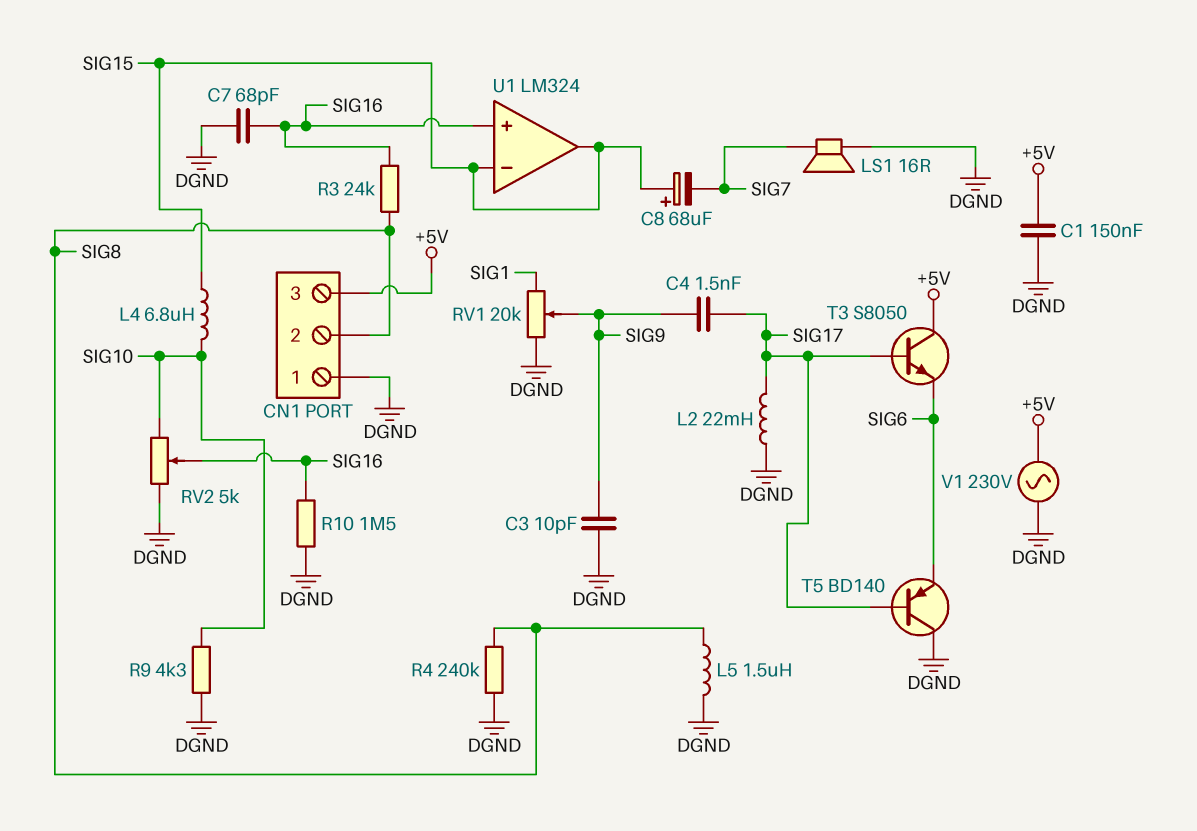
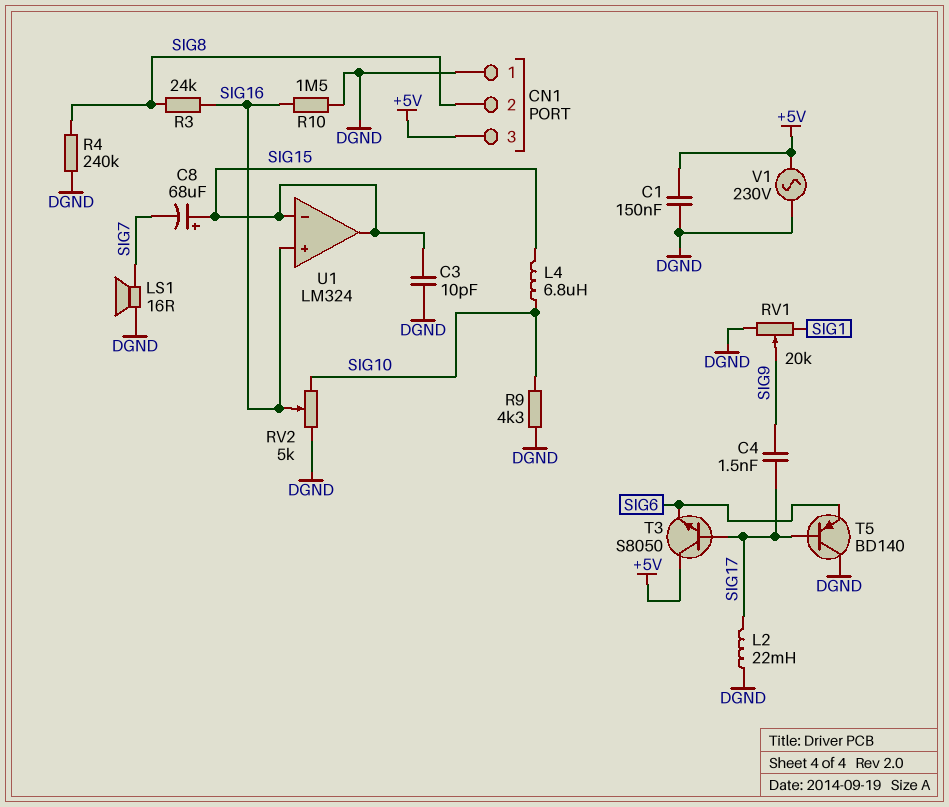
C3: 10pF (DGND, SIG9) -> 10pF (DGND, SIG15)
C7: 68pF (DGND, SIG16) -> none
L5: 1.5uH (DGND, SIG8) -> none

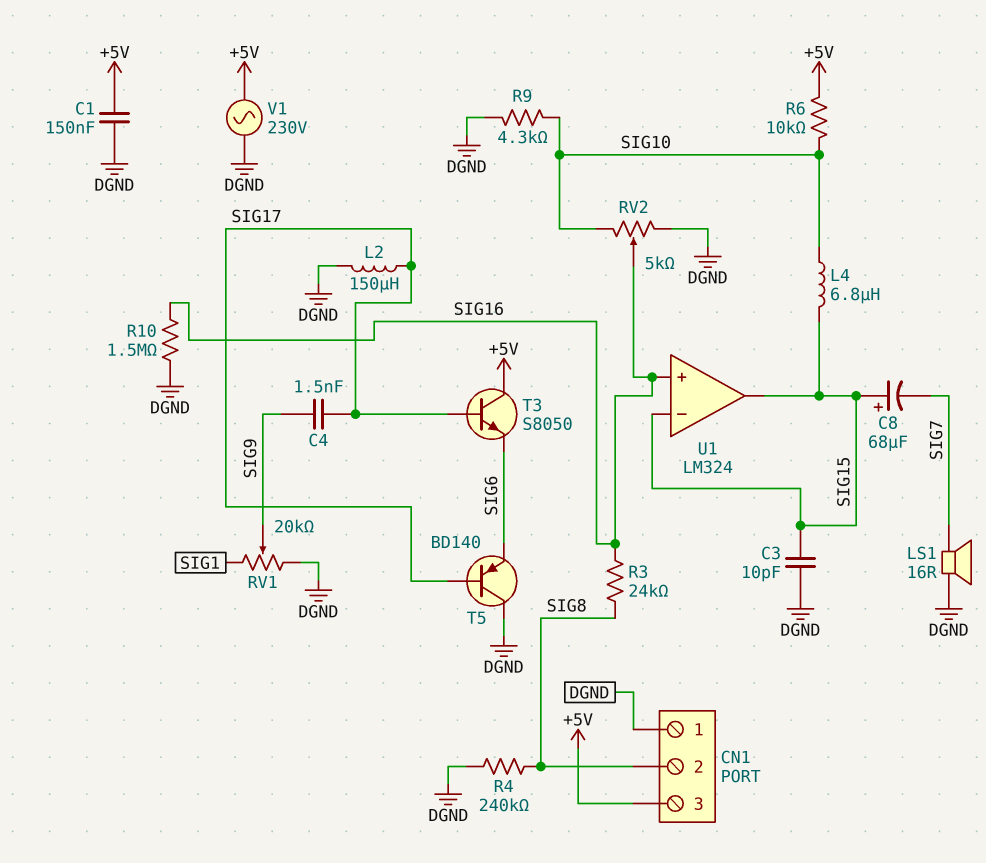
L2: 22mH (DGND, SIG17) -> 150uH (DGND, SIG17)
R6: none -> 10k (+5V, SIG10)

